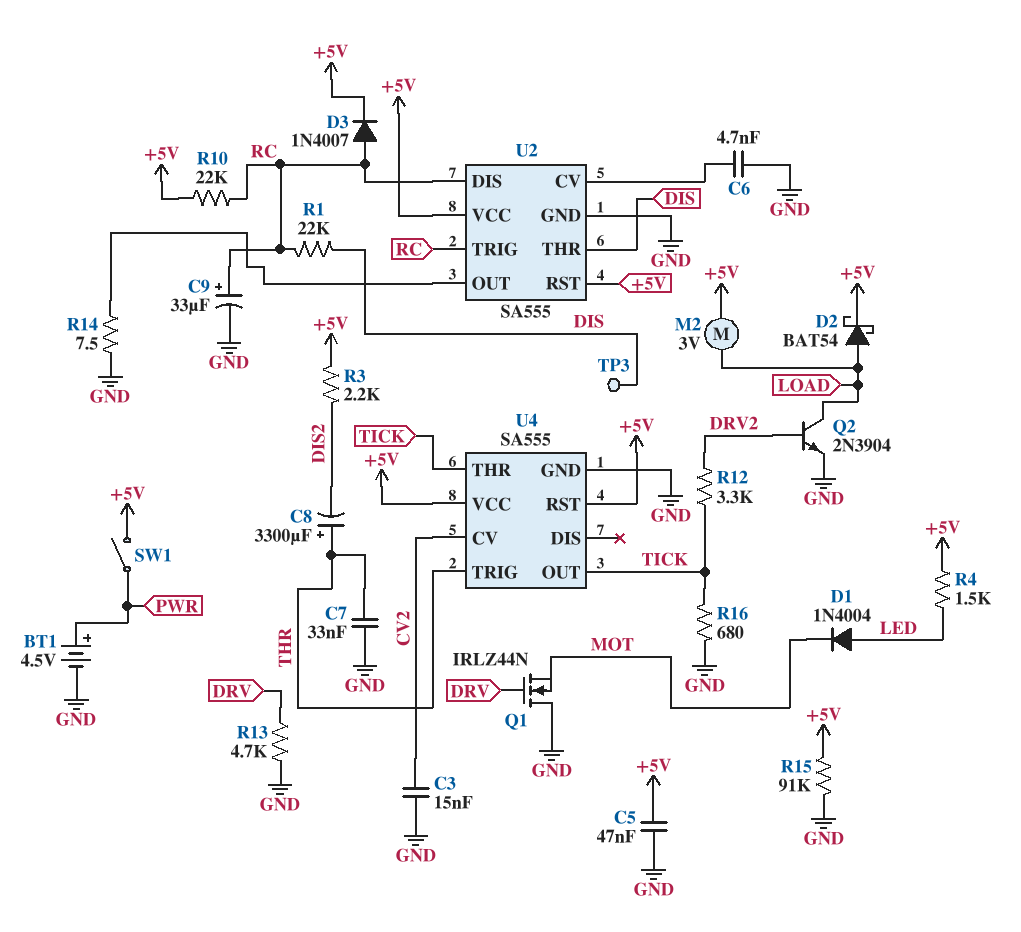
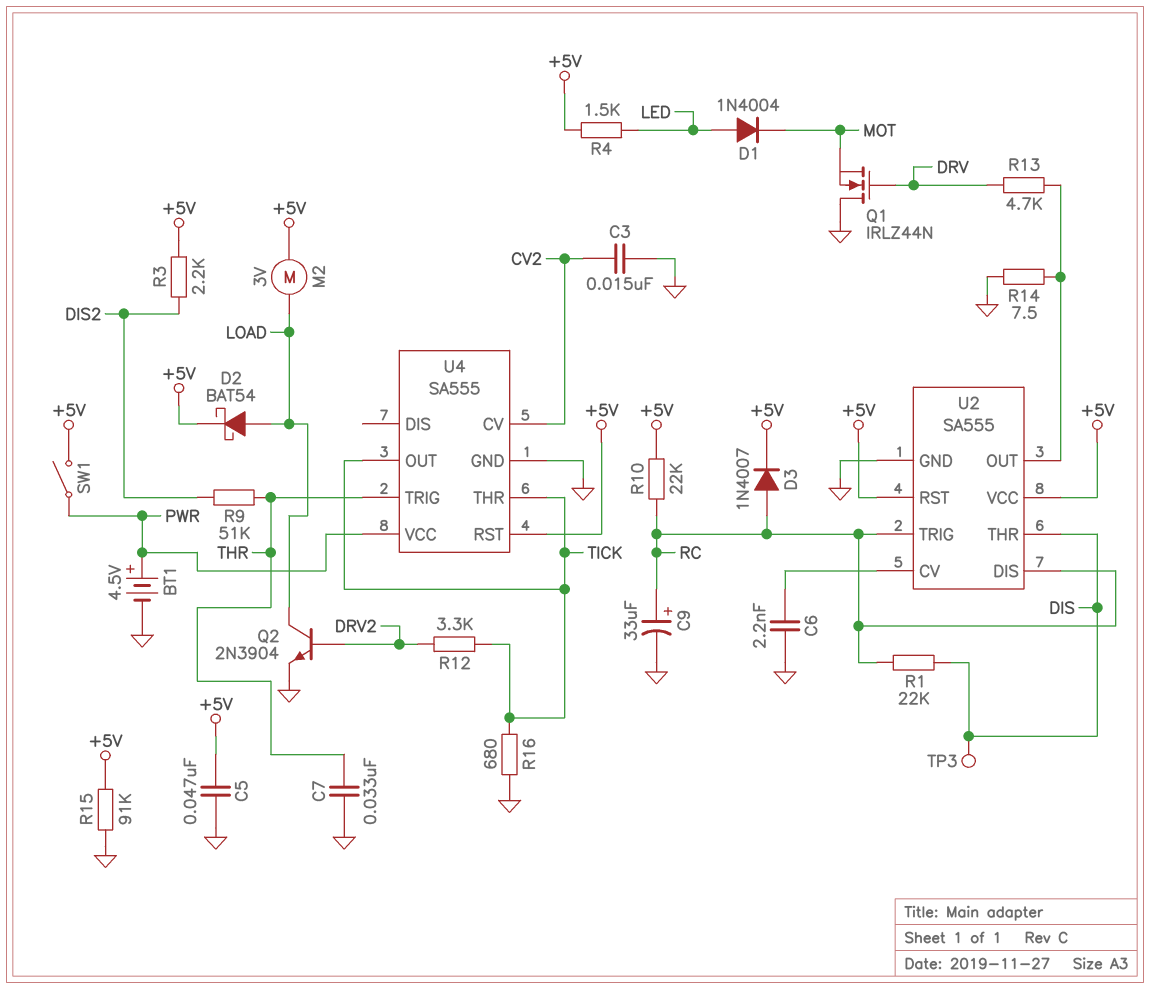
C6: 4.7nF (GND, U2/CV) -> 2.2nF (GND, U2/CV)
C8: 3300uF (plus THR, minus DIS2) -> none
R9: none -> 51k (DIS2, THR)
R13: 4.7k (DRV, GND) -> 4.7k (DRV, U2/OUT)
U4 pin VCC: +5V -> PWR

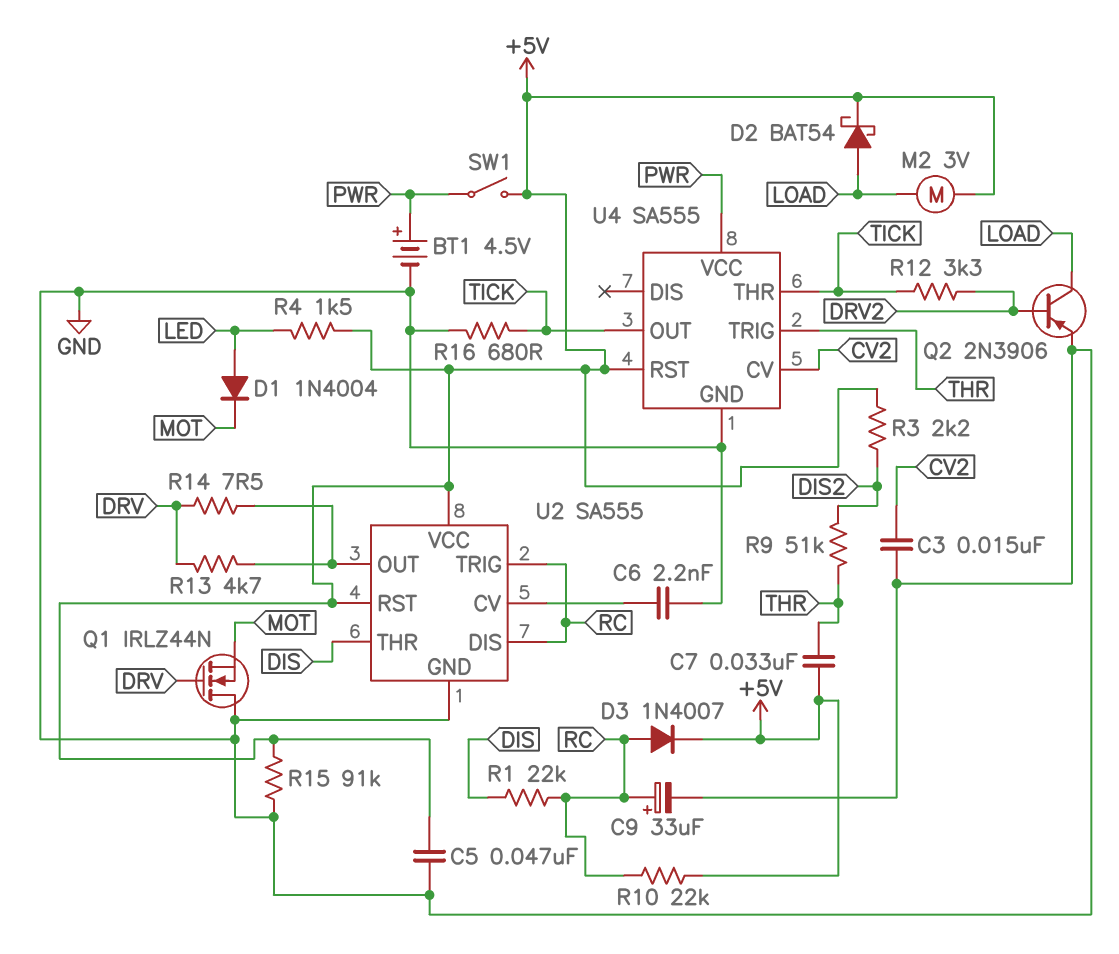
C7: 33nF (GND, THR) -> 33nF (+5V, THR)
Q2: NPN 2N3904 (B DRV2, C LOAD, E GND) -> PNP 2N3906 (B DRV2, C LOAD, E GND)
R14: 7.5 (GND, U2/OUT) -> 7.5 (DRV, U2/OUT)
TP3: test point (DIS) -> none

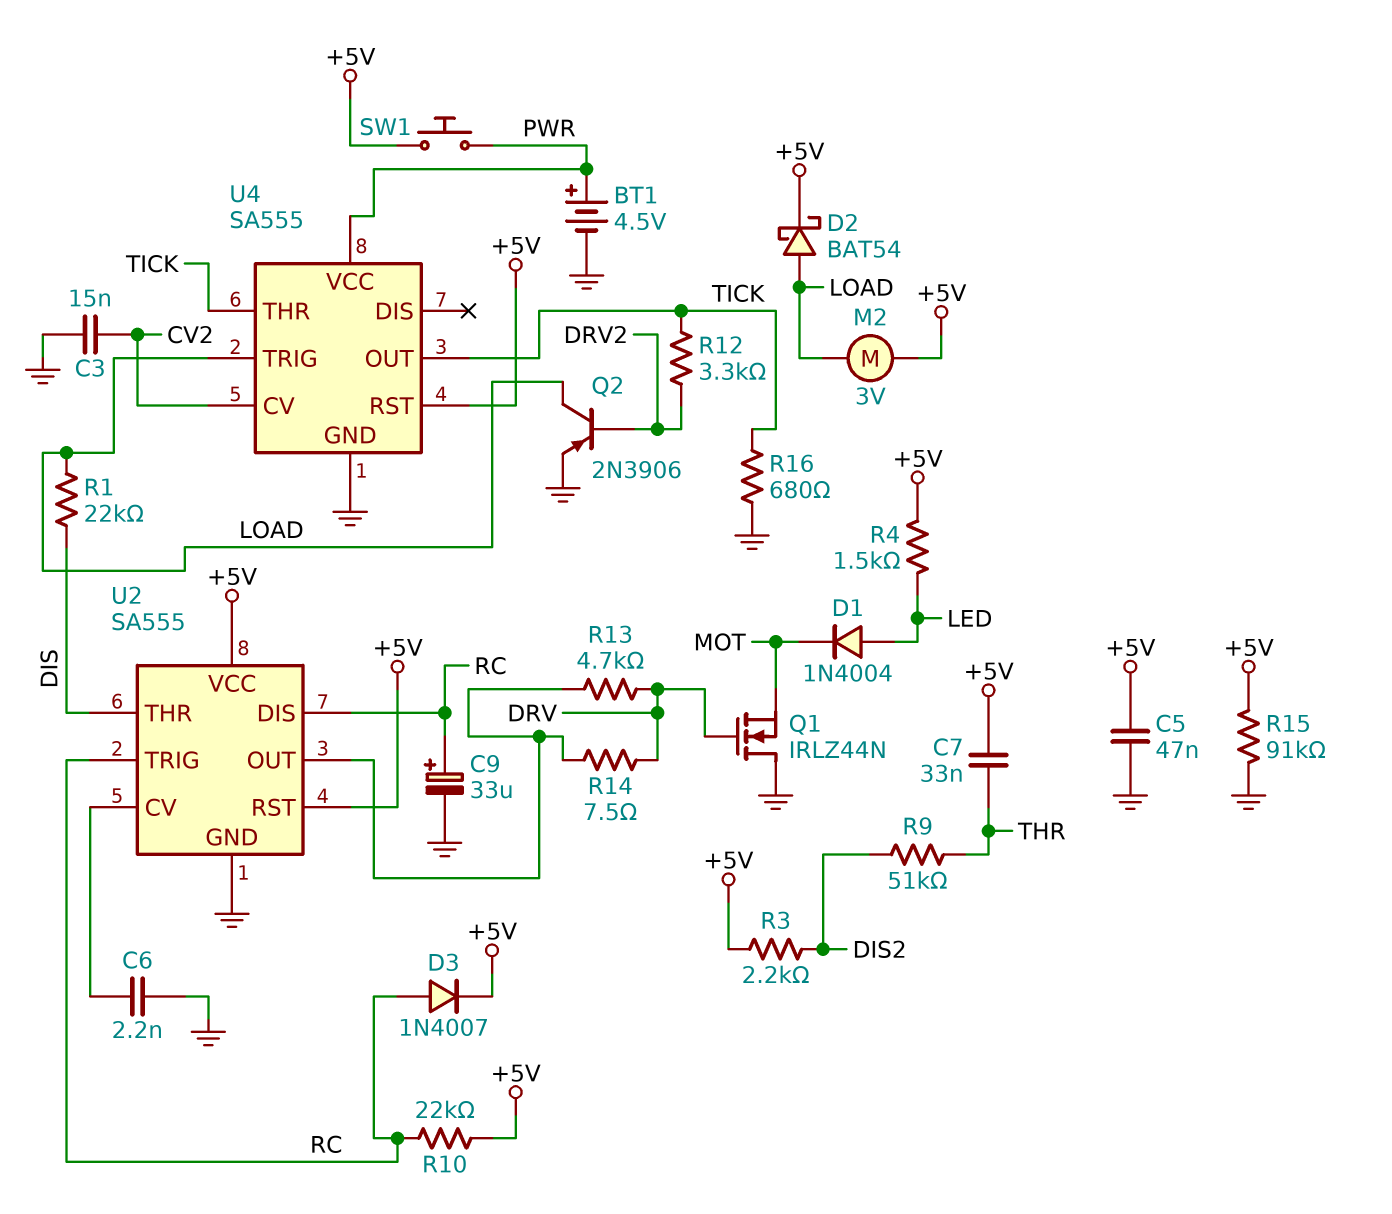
R1: 22k (DIS, RC) -> 22k (DIS, LOAD)
SW1: switch (+5V, PWR) -> button (+5V, PWR)
U4 pin TRIG: THR -> LOAD

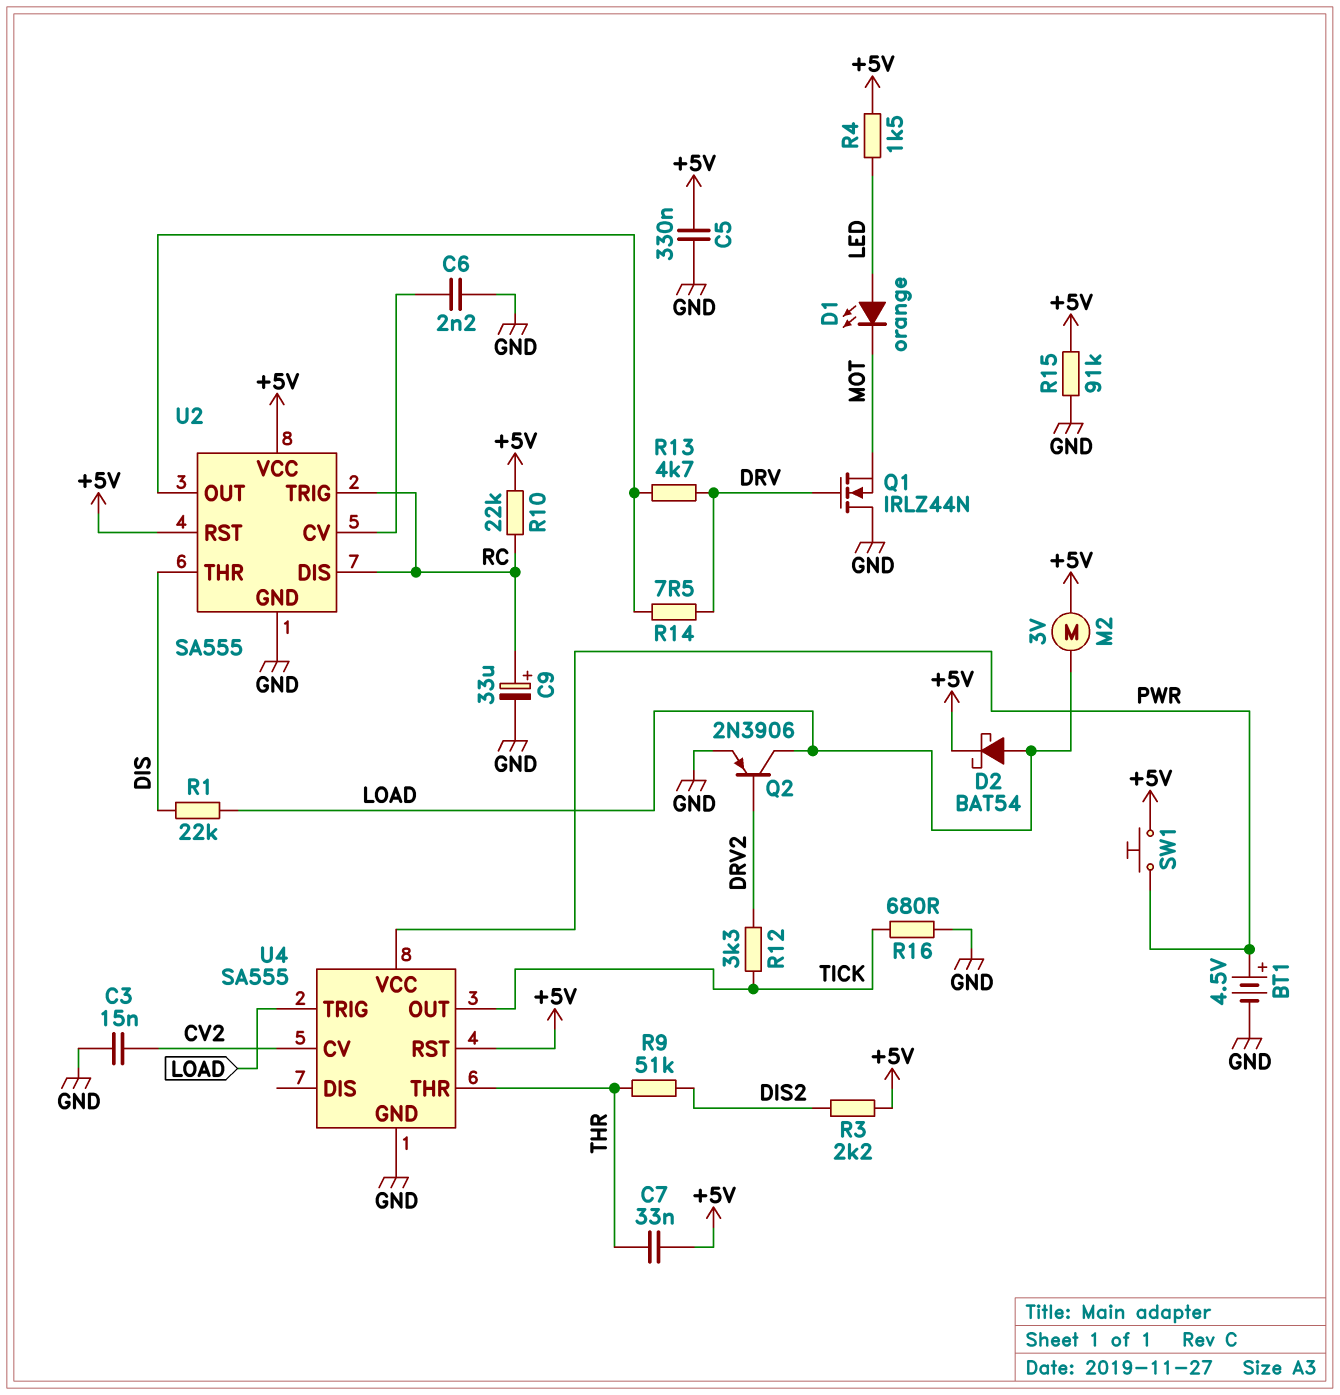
C5: 47nF (+5V, GND) -> 330nF (+5V, GND)
D1: diode 1N4004 (A LED, K MOT) -> LED orange (A LED, K MOT)
D3: diode 1N4007 (A RC, K +5V) -> none
U4 pin THR: TICK -> THR

